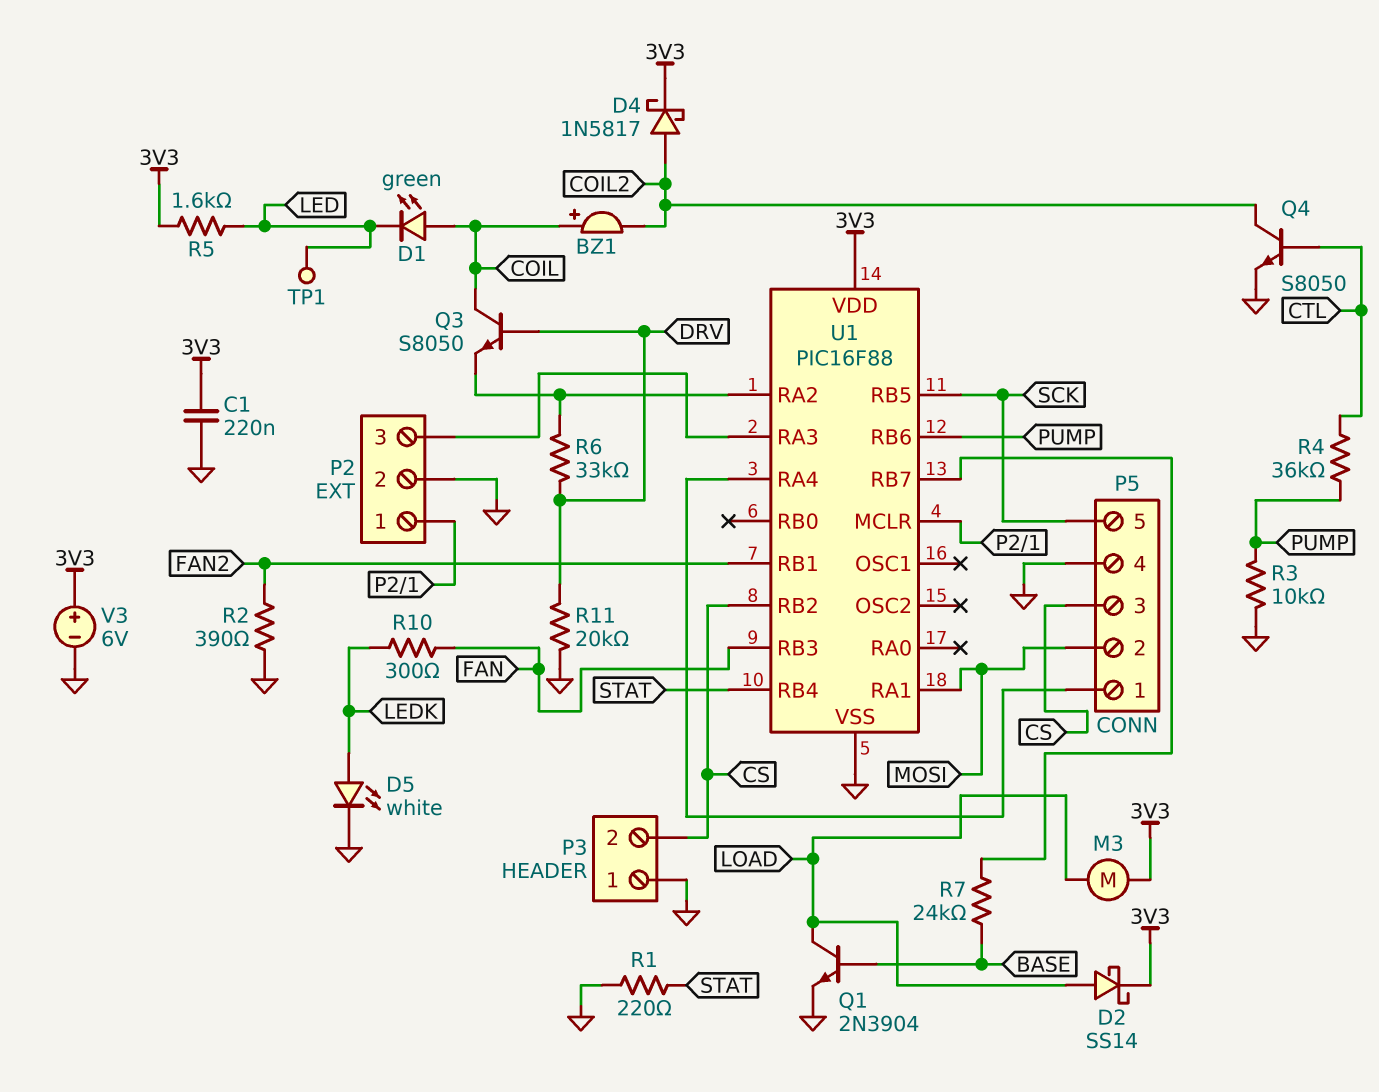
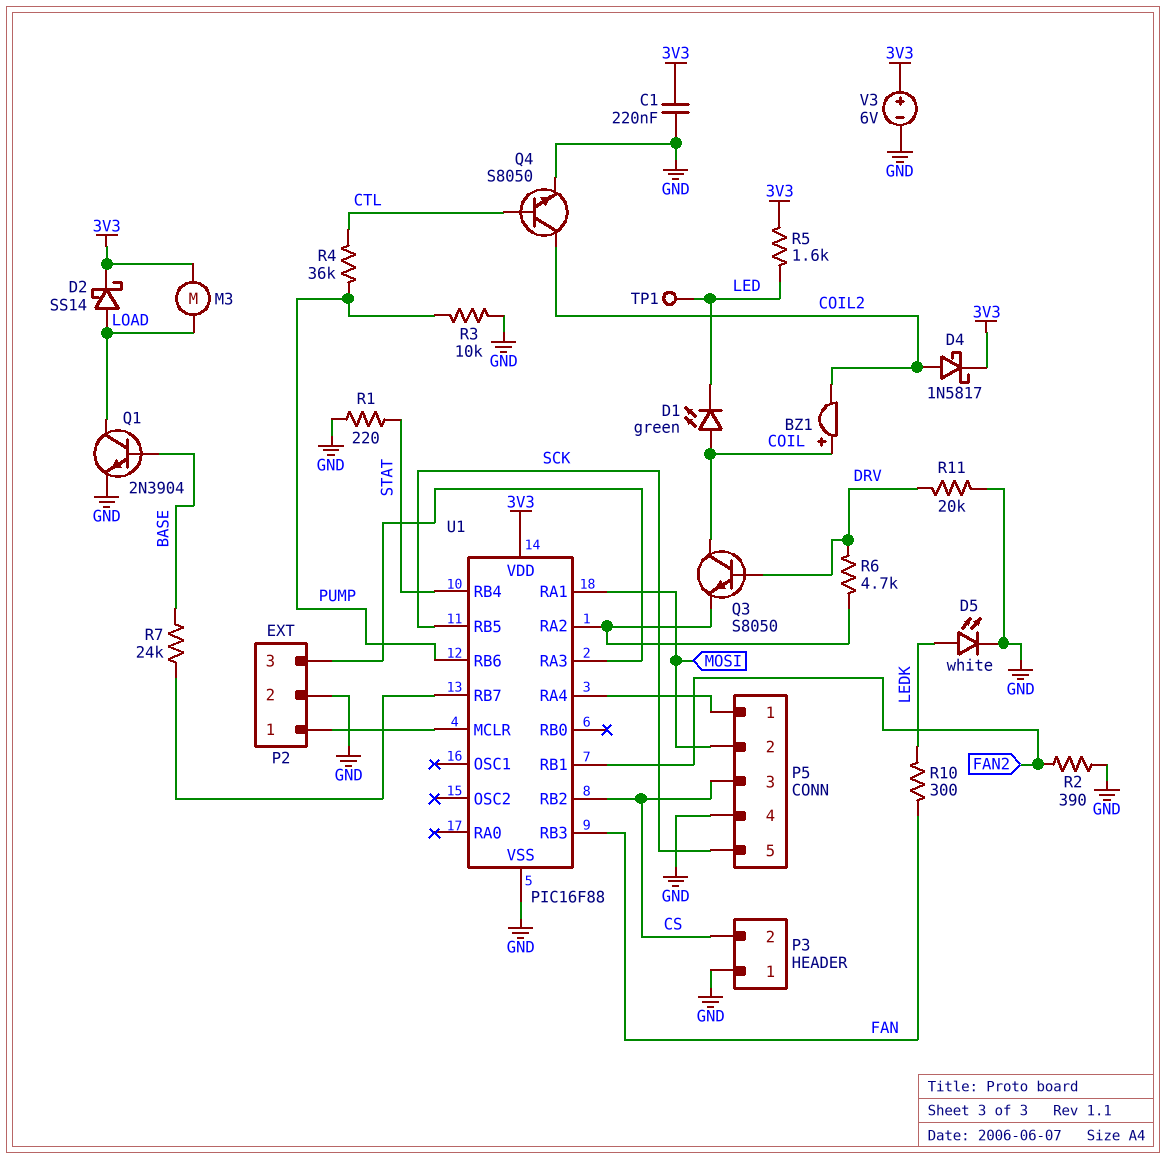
R6: 33k (DRV, U1/RA2) -> 4.7k (DRV, U1/RA2)

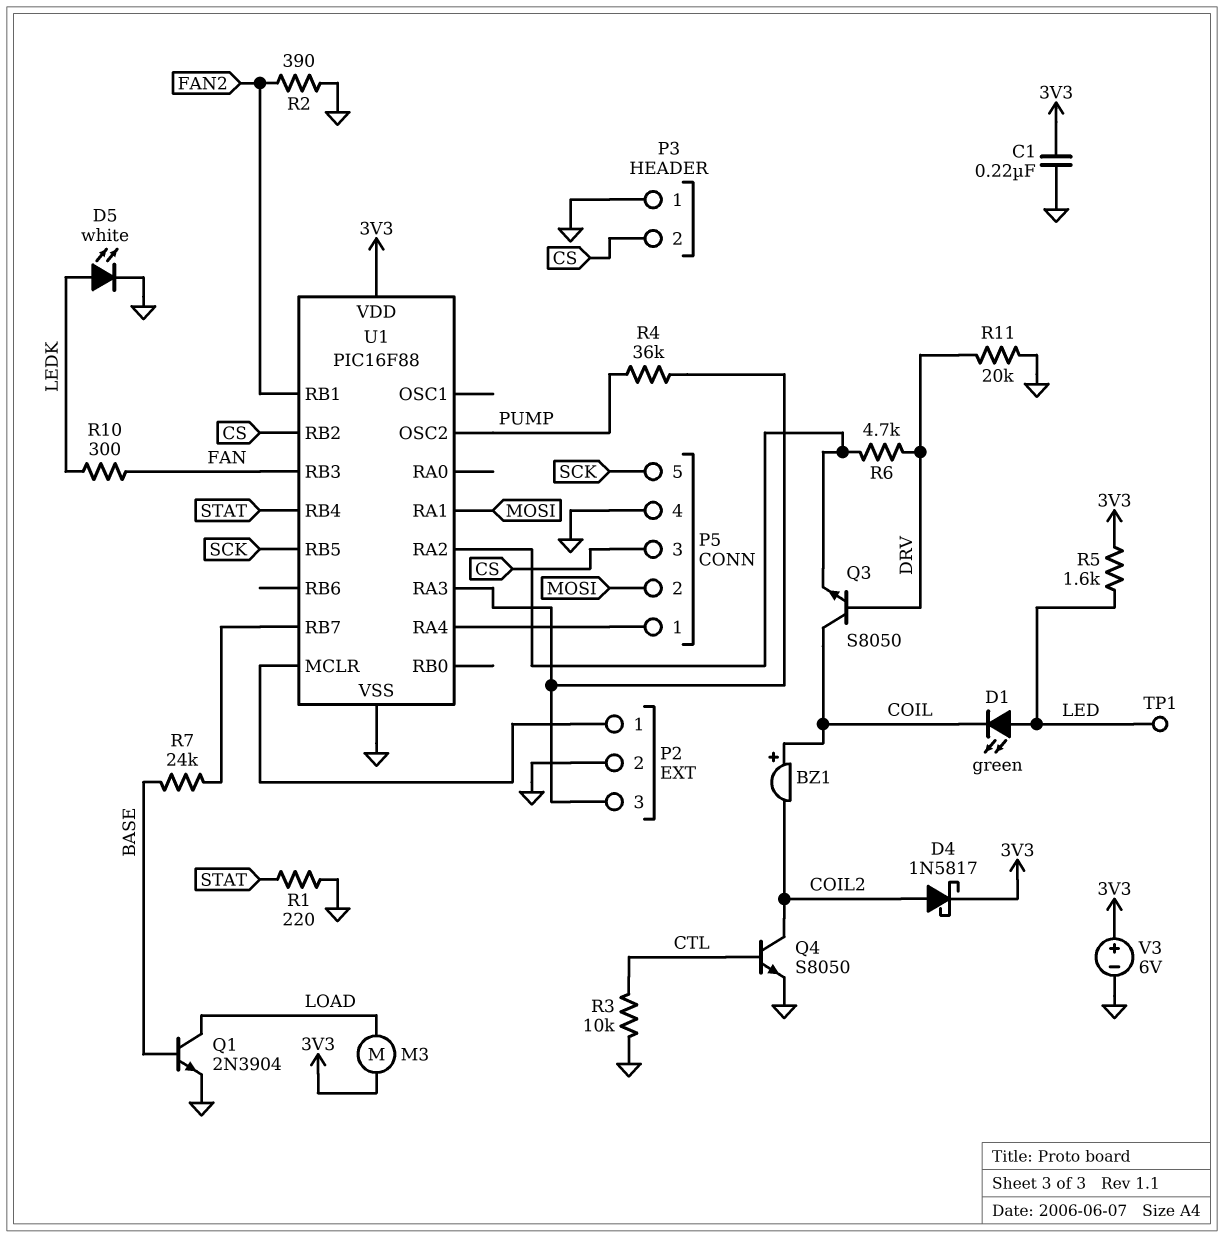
D1: LED green (A COIL, K LED) -> LED green (A LED, K COIL)
D2: schottky SS14 (A LOAD, K 3V3) -> none
R3: 10k (GND, PUMP) -> 10k (CTL, GND)
R4: 36k (CTL, PUMP) -> 36k (P2/3, PUMP)
U1 pin OSC2: none -> PUMP
U1 pin RB6: PUMP -> none

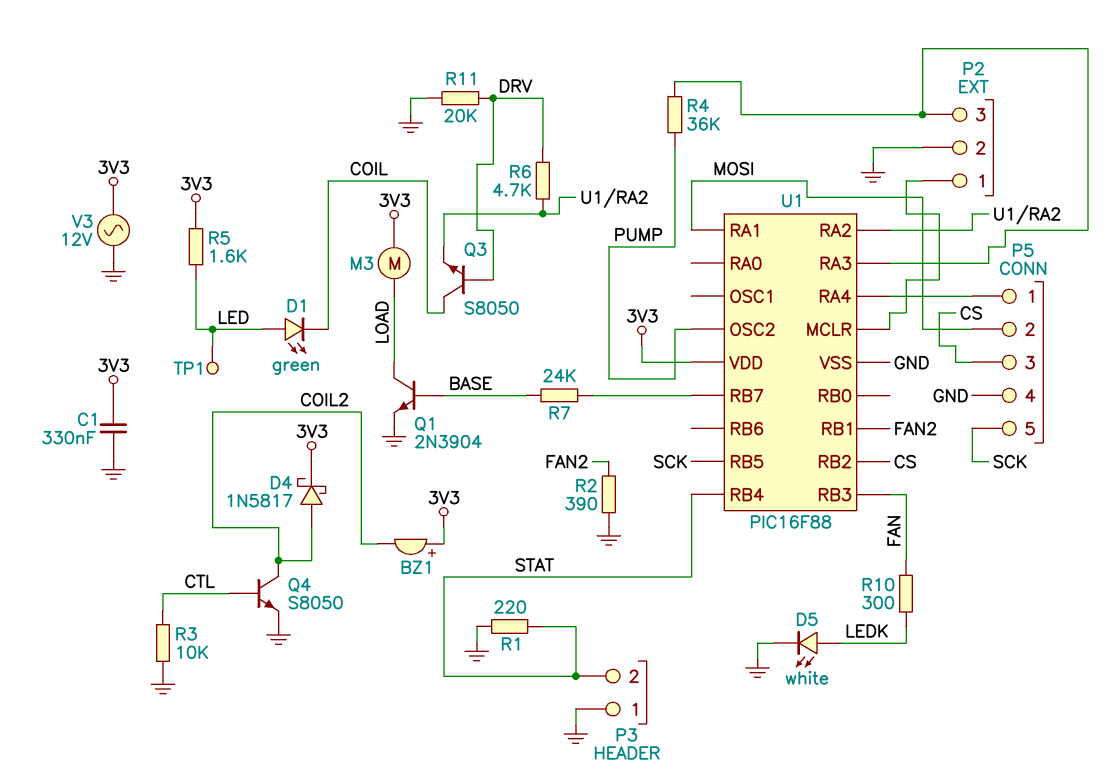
BZ1: buzzer (plus COIL, minus COIL2) -> buzzer (plus 3V3, minus COIL2)
C1: 220nF (3V3, GND) -> 330nF (3V3, GND)
P3 pin 2: CS -> STAT
V3: 6V (plus 3V3, minus GND) -> AC 12V (3V3, GND)

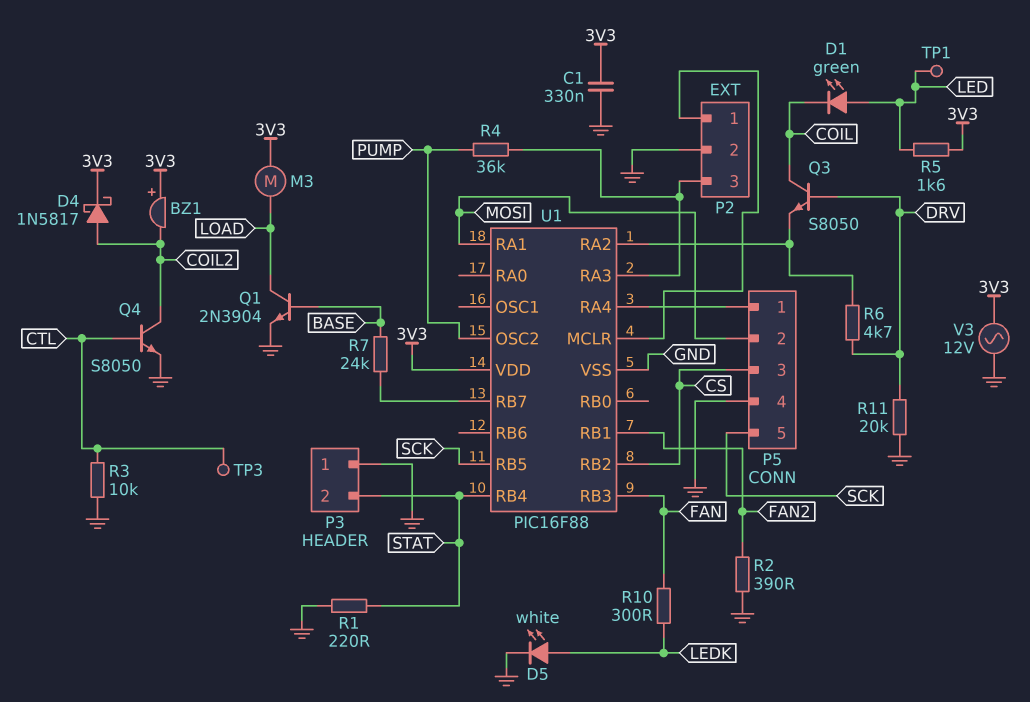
TP3: none -> test point (CTL)

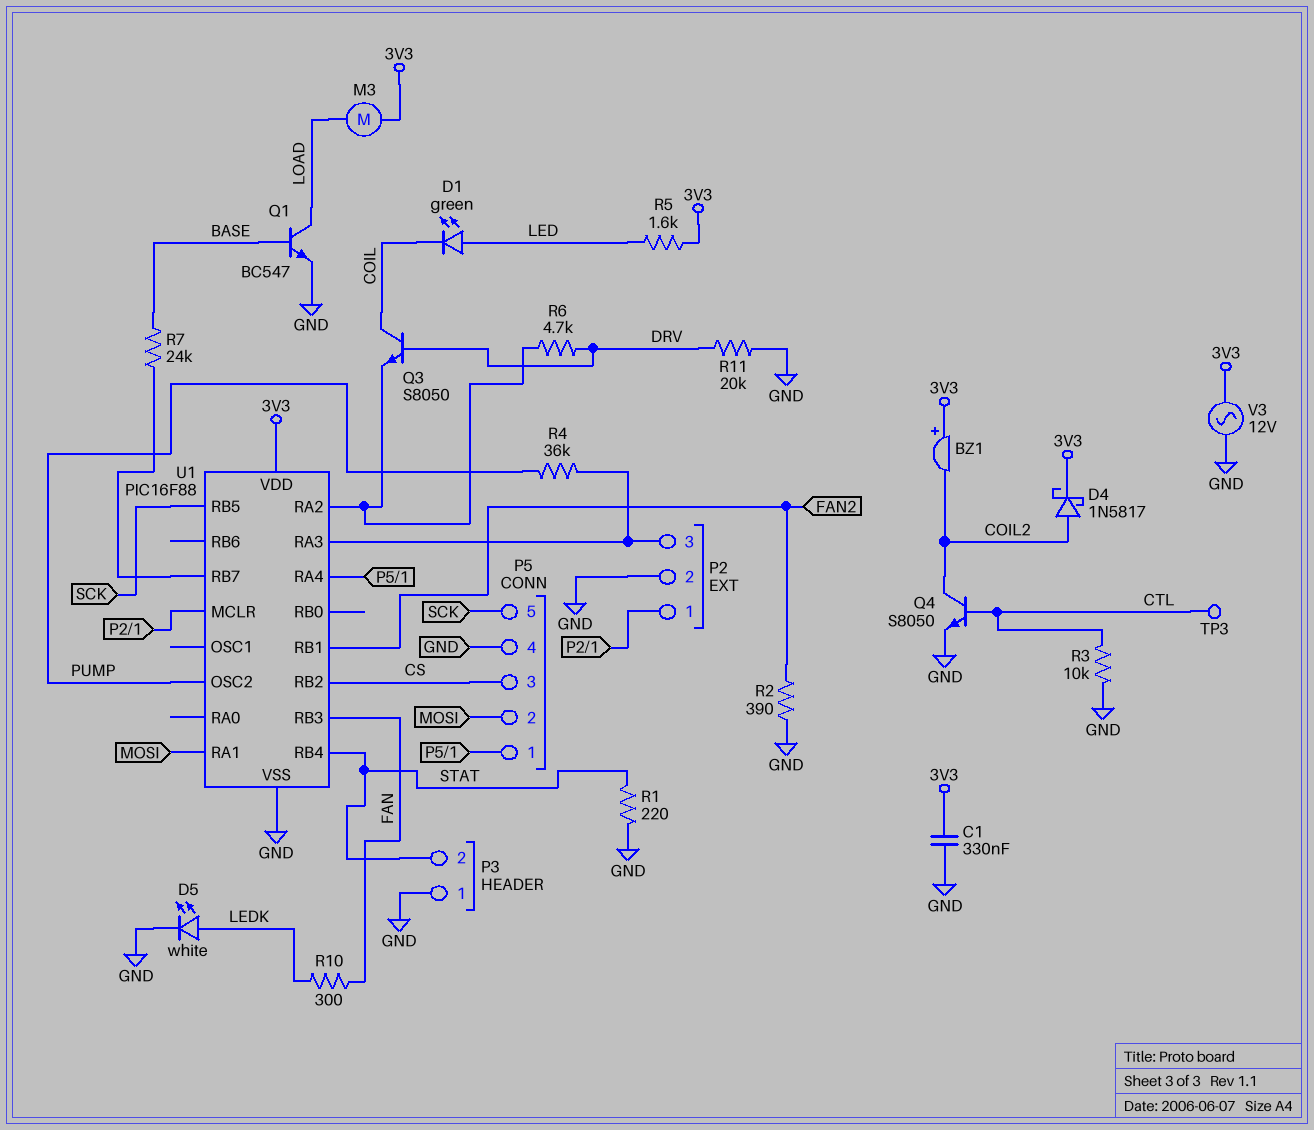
Q1: NPN 2N3904 (B BASE, C LOAD, E GND) -> NPN BC547 (B BASE, C LOAD, E GND)
TP1: test point (LED) -> none

